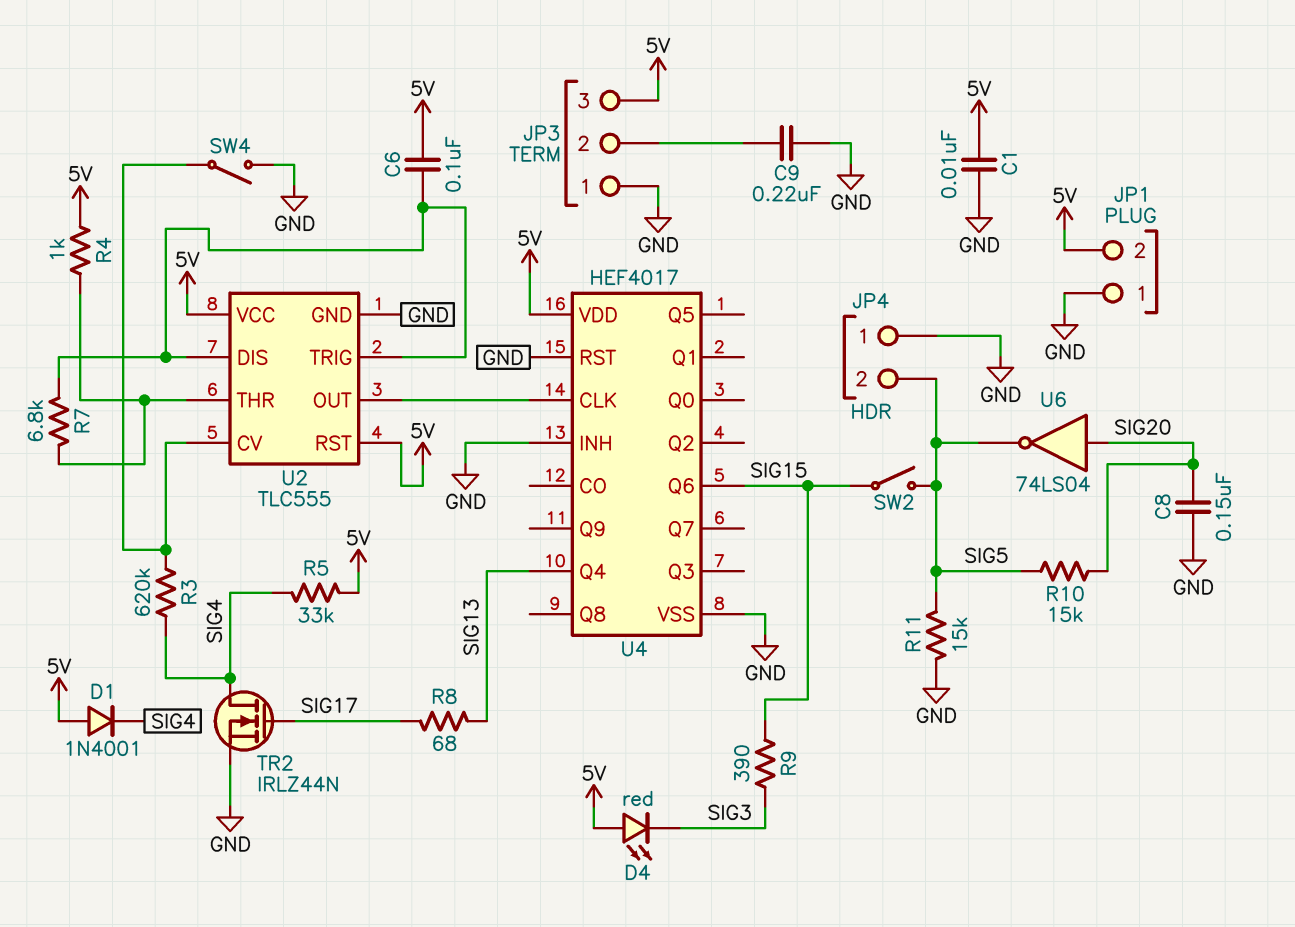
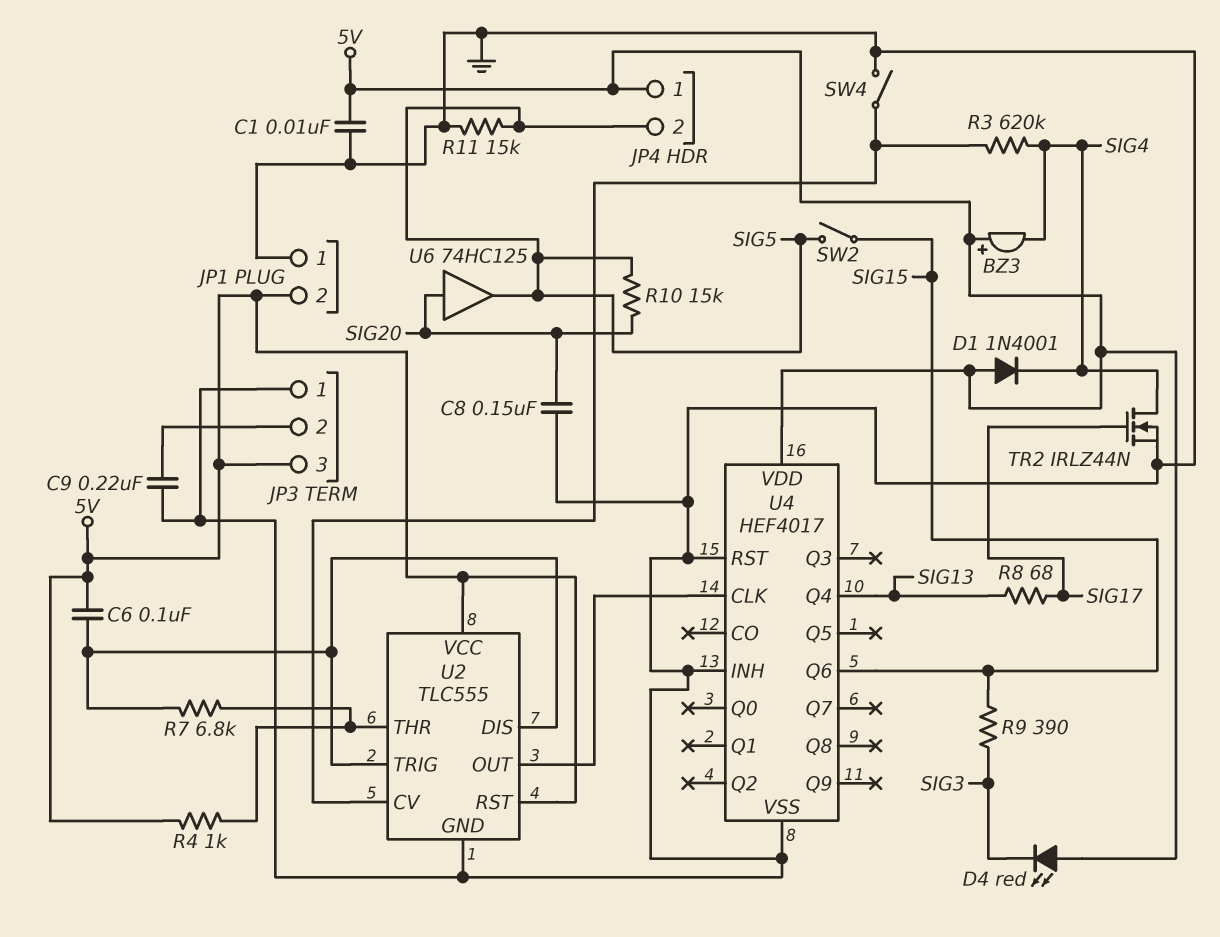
BZ3: none -> buzzer (plus 5V, minus SIG4)
JP4 pin 1: GND -> 5V
R5: 33k (5V, SIG4) -> none
U6: NOT 74LS04 (in SIG20, out SIG5) -> buffer 74HC125 (in SIG20, out SIG5)

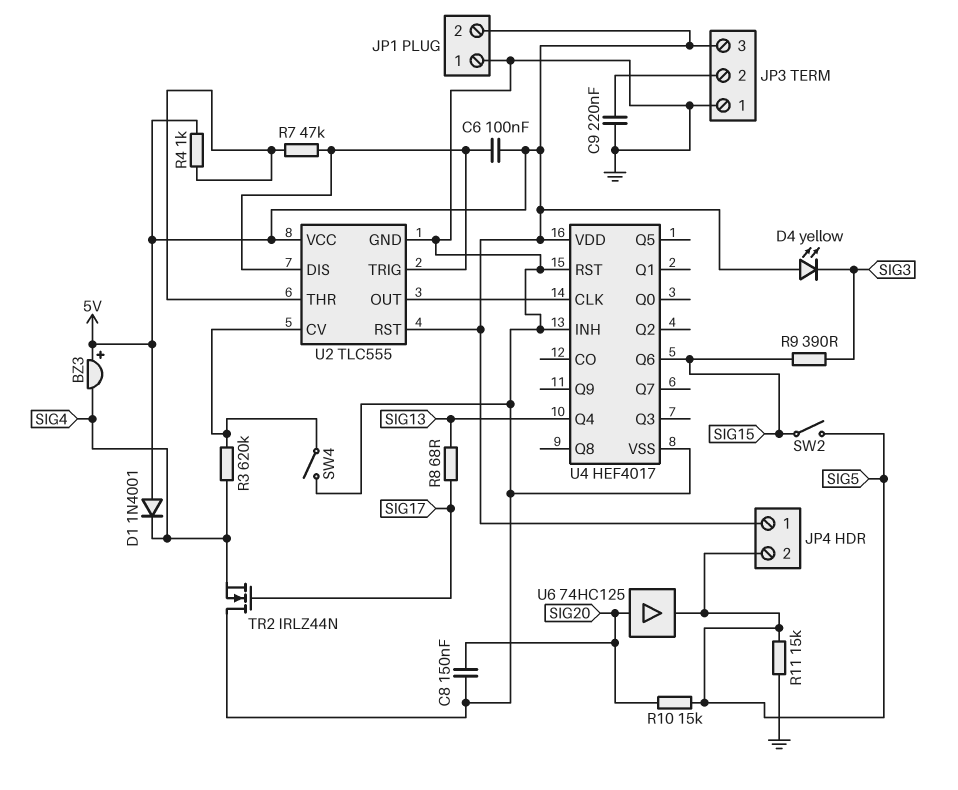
C1: 10nF (5V, GND) -> none
D4: LED red (A 5V, K SIG3) -> LED yellow (A 5V, K SIG3)
R7: 6.8k (U2/DIS, U2/THR) -> 47k (U2/DIS, U2/THR)
TR2: NMOS IRLZ44N (G SIG17, D SIG4, S GND) -> NMOS IRLZ44N (G SIG17, D GND, S SIG4)

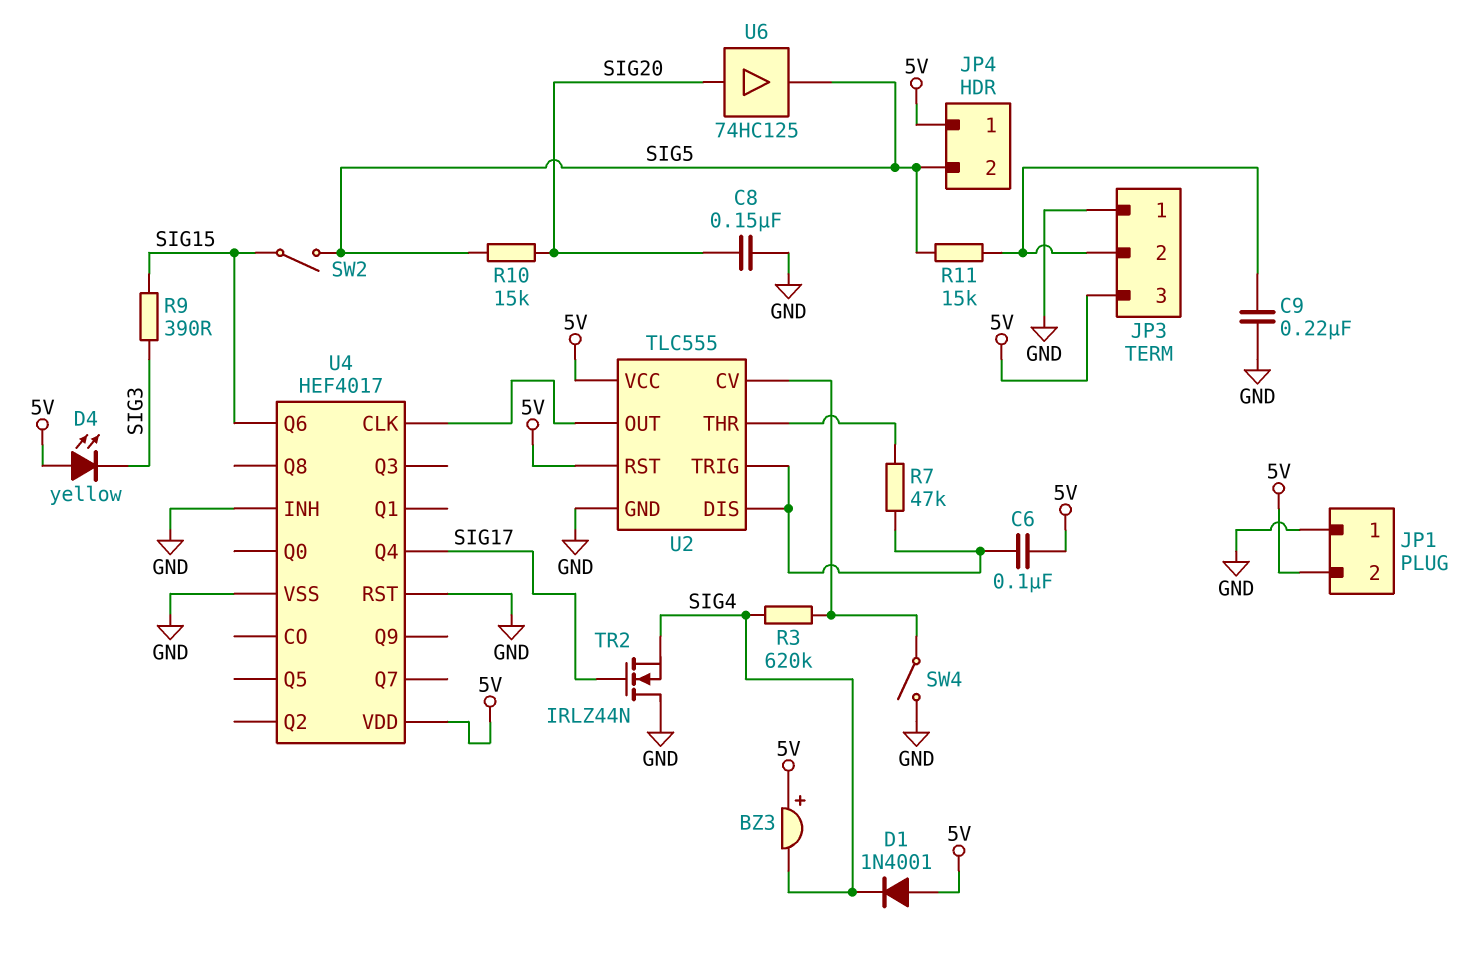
R4: 1k (5V, U2/THR) -> none
R8: 68 (SIG13, SIG17) -> none
R11: 15k (GND, SIG5) -> 15k (JP3/2, SIG5)
U4 pin Q4: SIG13 -> SIG17

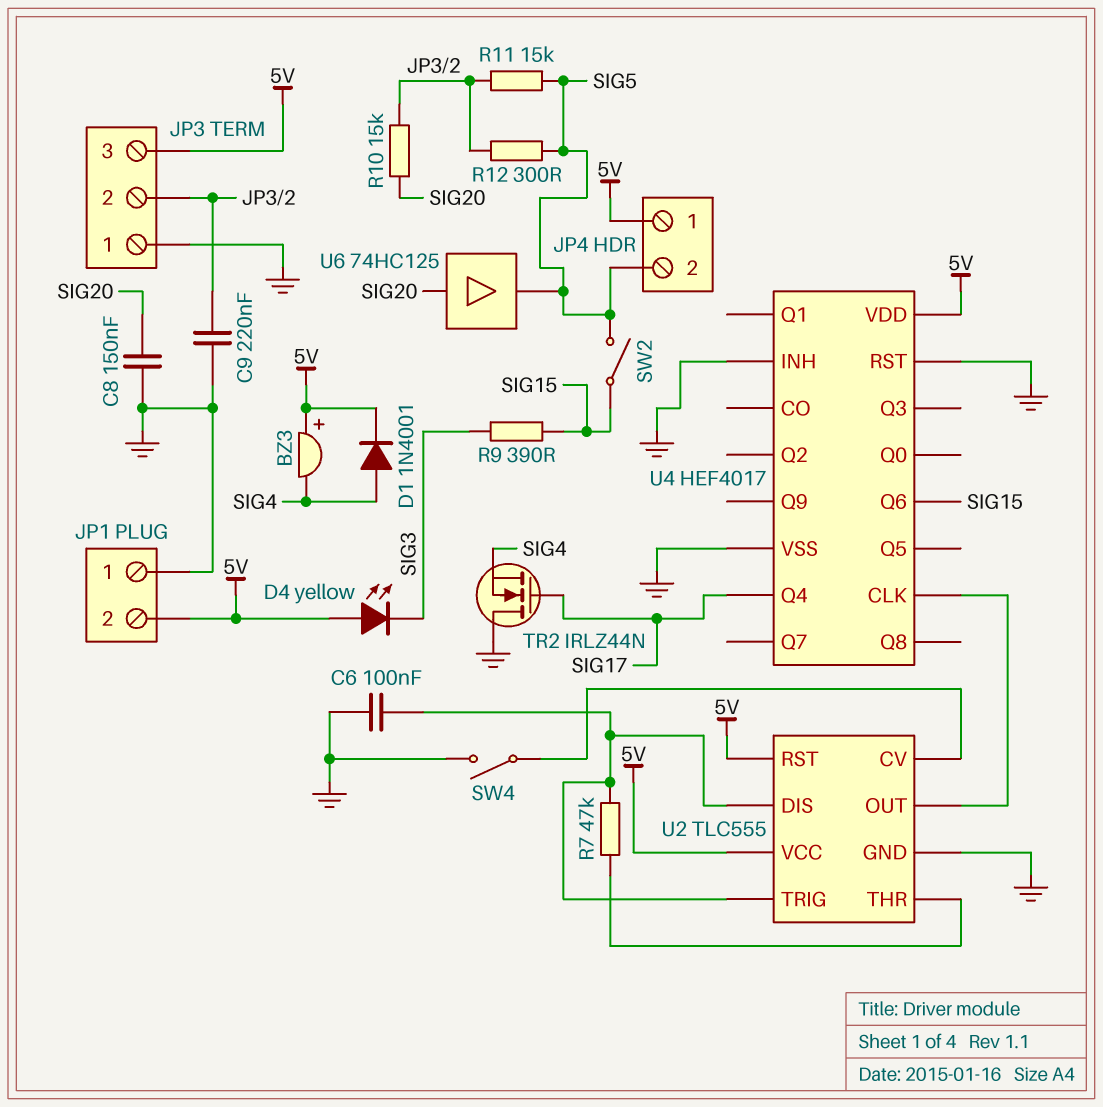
C6: 100nF (5V, U2/DIS) -> 100nF (GND, U2/DIS)
D1: diode 1N4001 (A 5V, K SIG4) -> diode 1N4001 (A SIG4, K 5V)
R3: 620k (SIG4, U2/CV) -> none
R10: 15k (SIG5, SIG20) -> 15k (JP3/2, SIG20)
R12: none -> 300 (JP3/2, SIG5)

